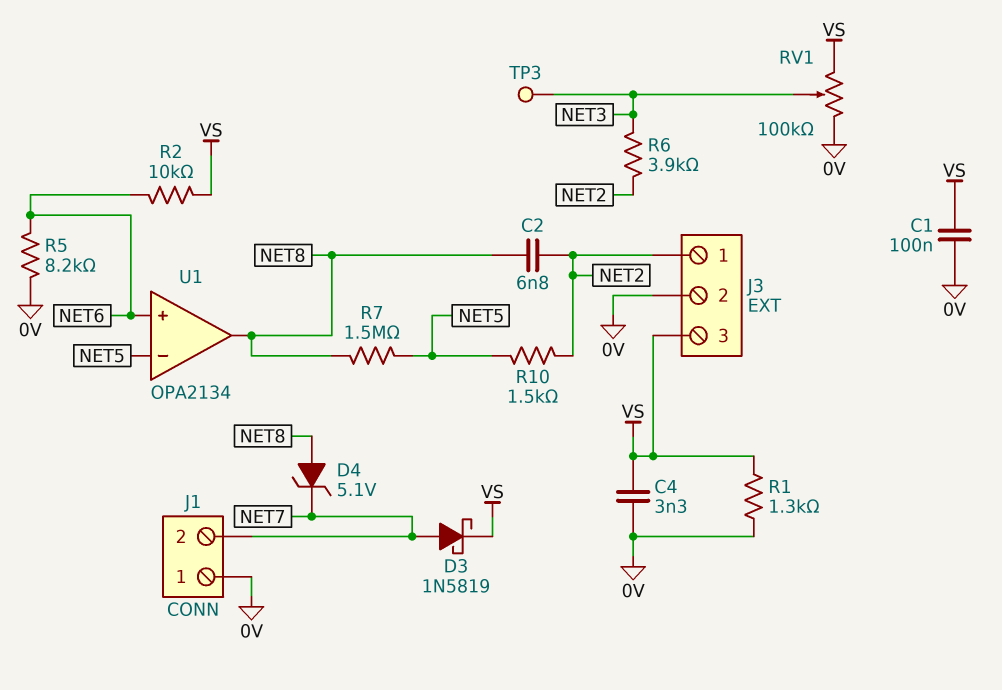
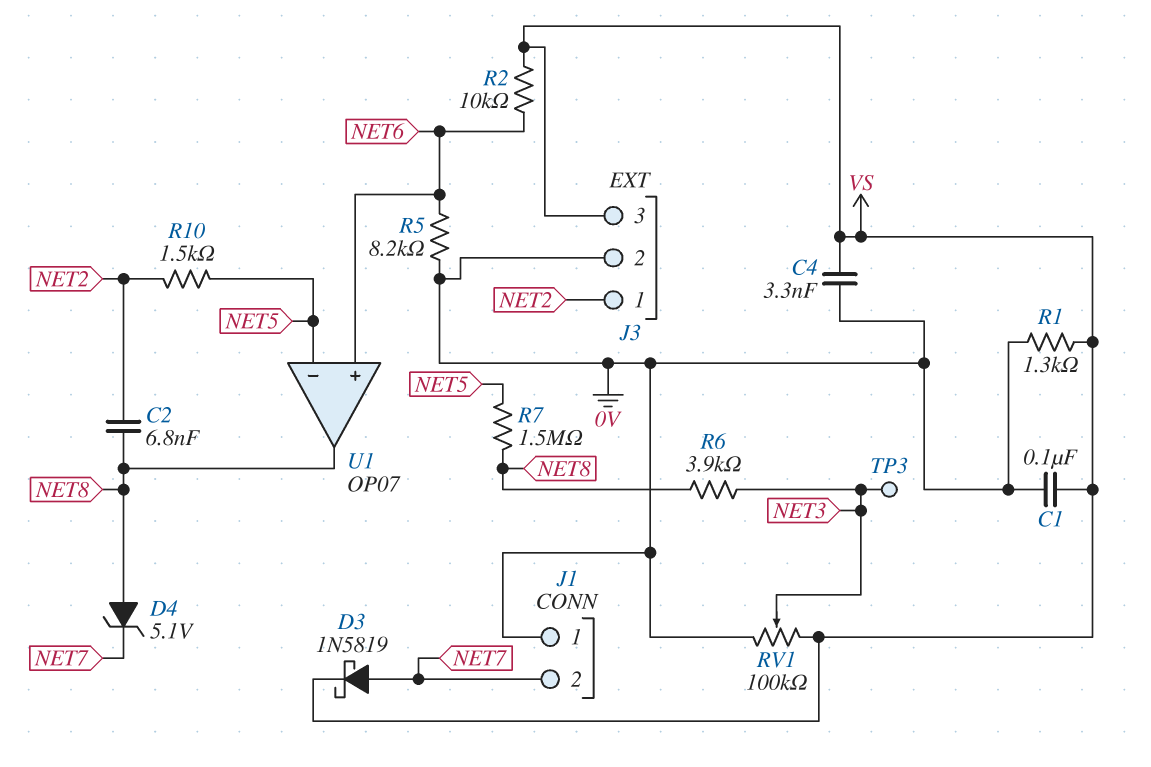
R6: 3.9k (NET2, NET3) -> 3.9k (NET3, NET8)
U1: OPA2134 -> OP07

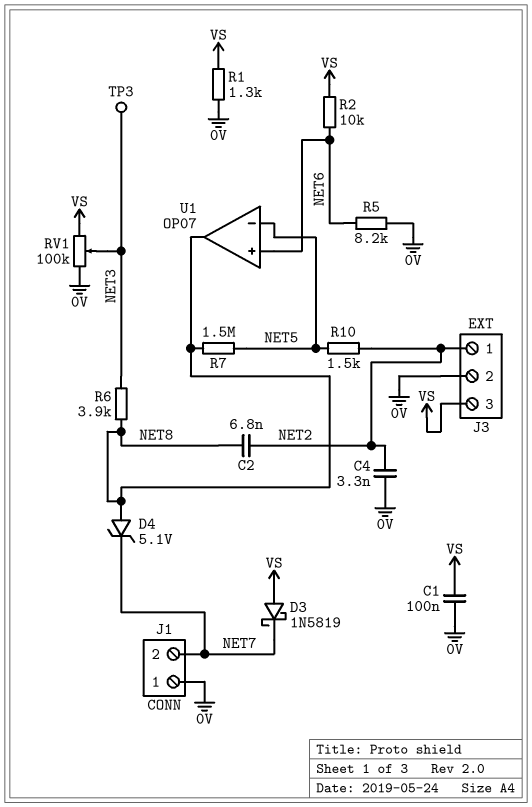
C4: 3.3nF (0V, VS) -> 3.3nF (0V, NET2)
D3: schottky 1N5819 (A NET7, K VS) -> schottky 1N5819 (A VS, K NET7)

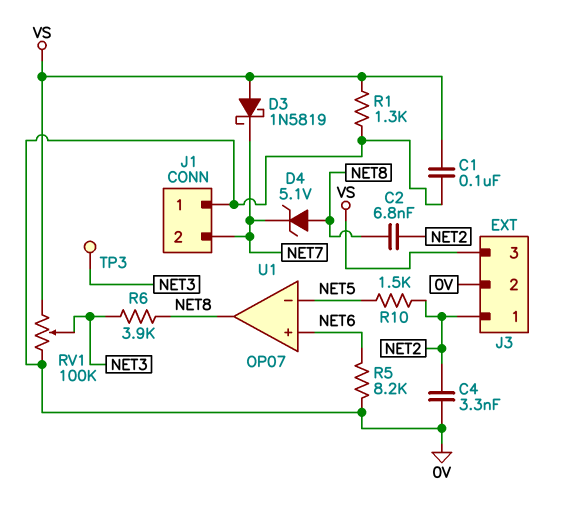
R2: 10k (NET6, VS) -> none
R7: 1.5M (NET5, NET8) -> none

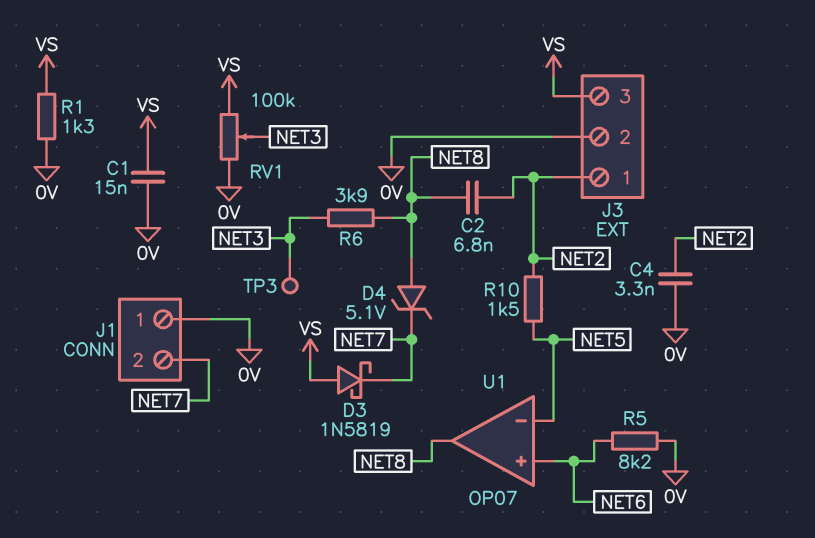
C1: 100nF (0V, VS) -> 15nF (0V, VS)

